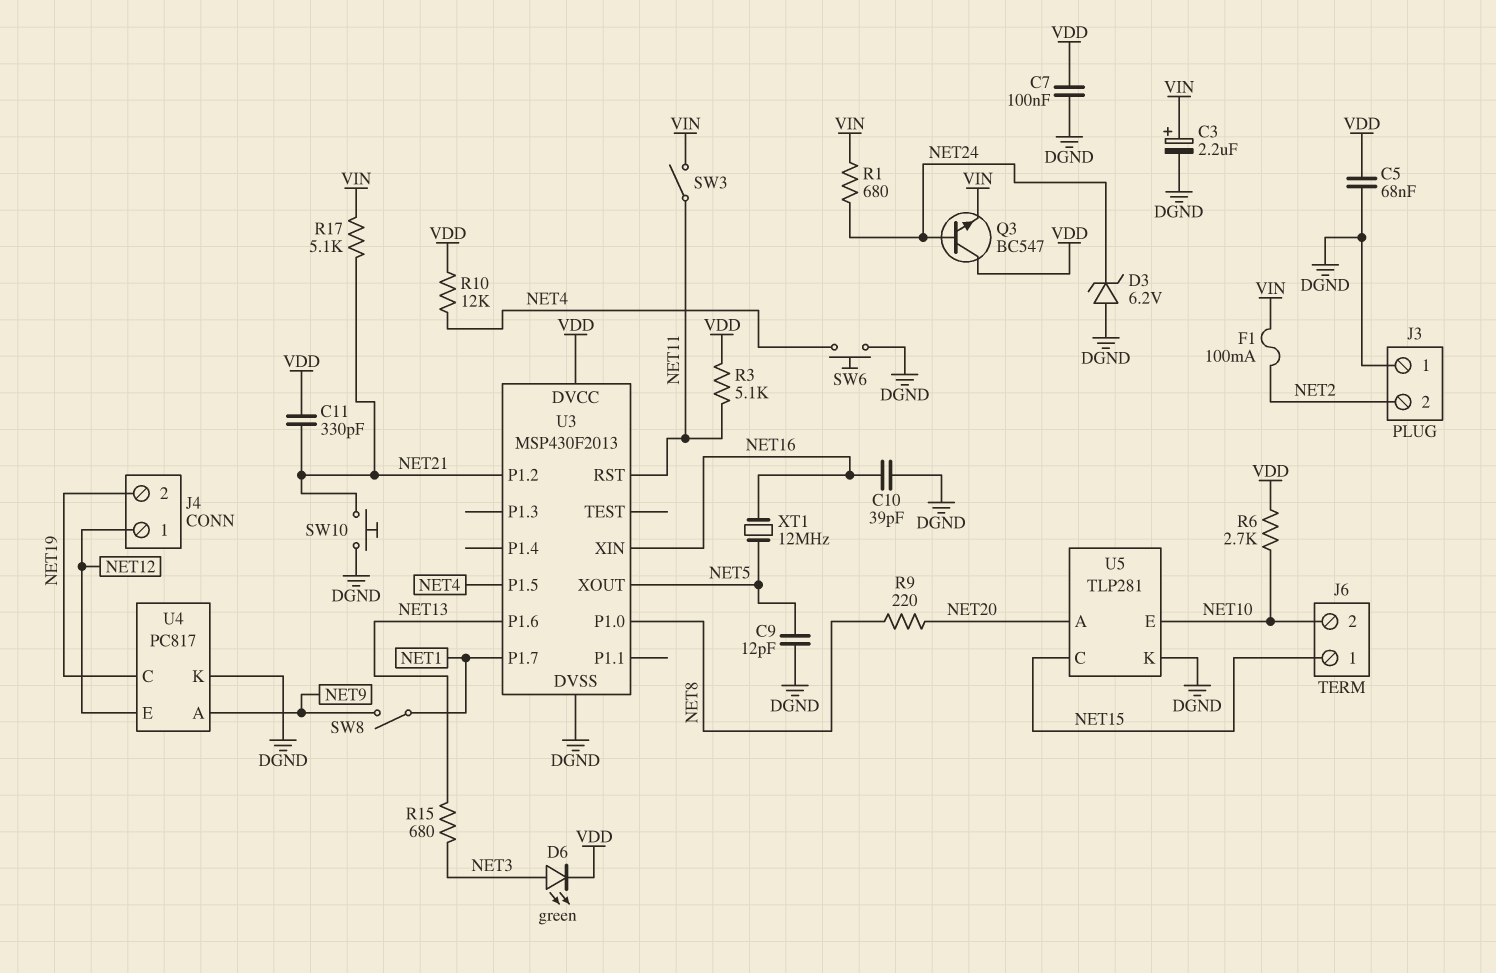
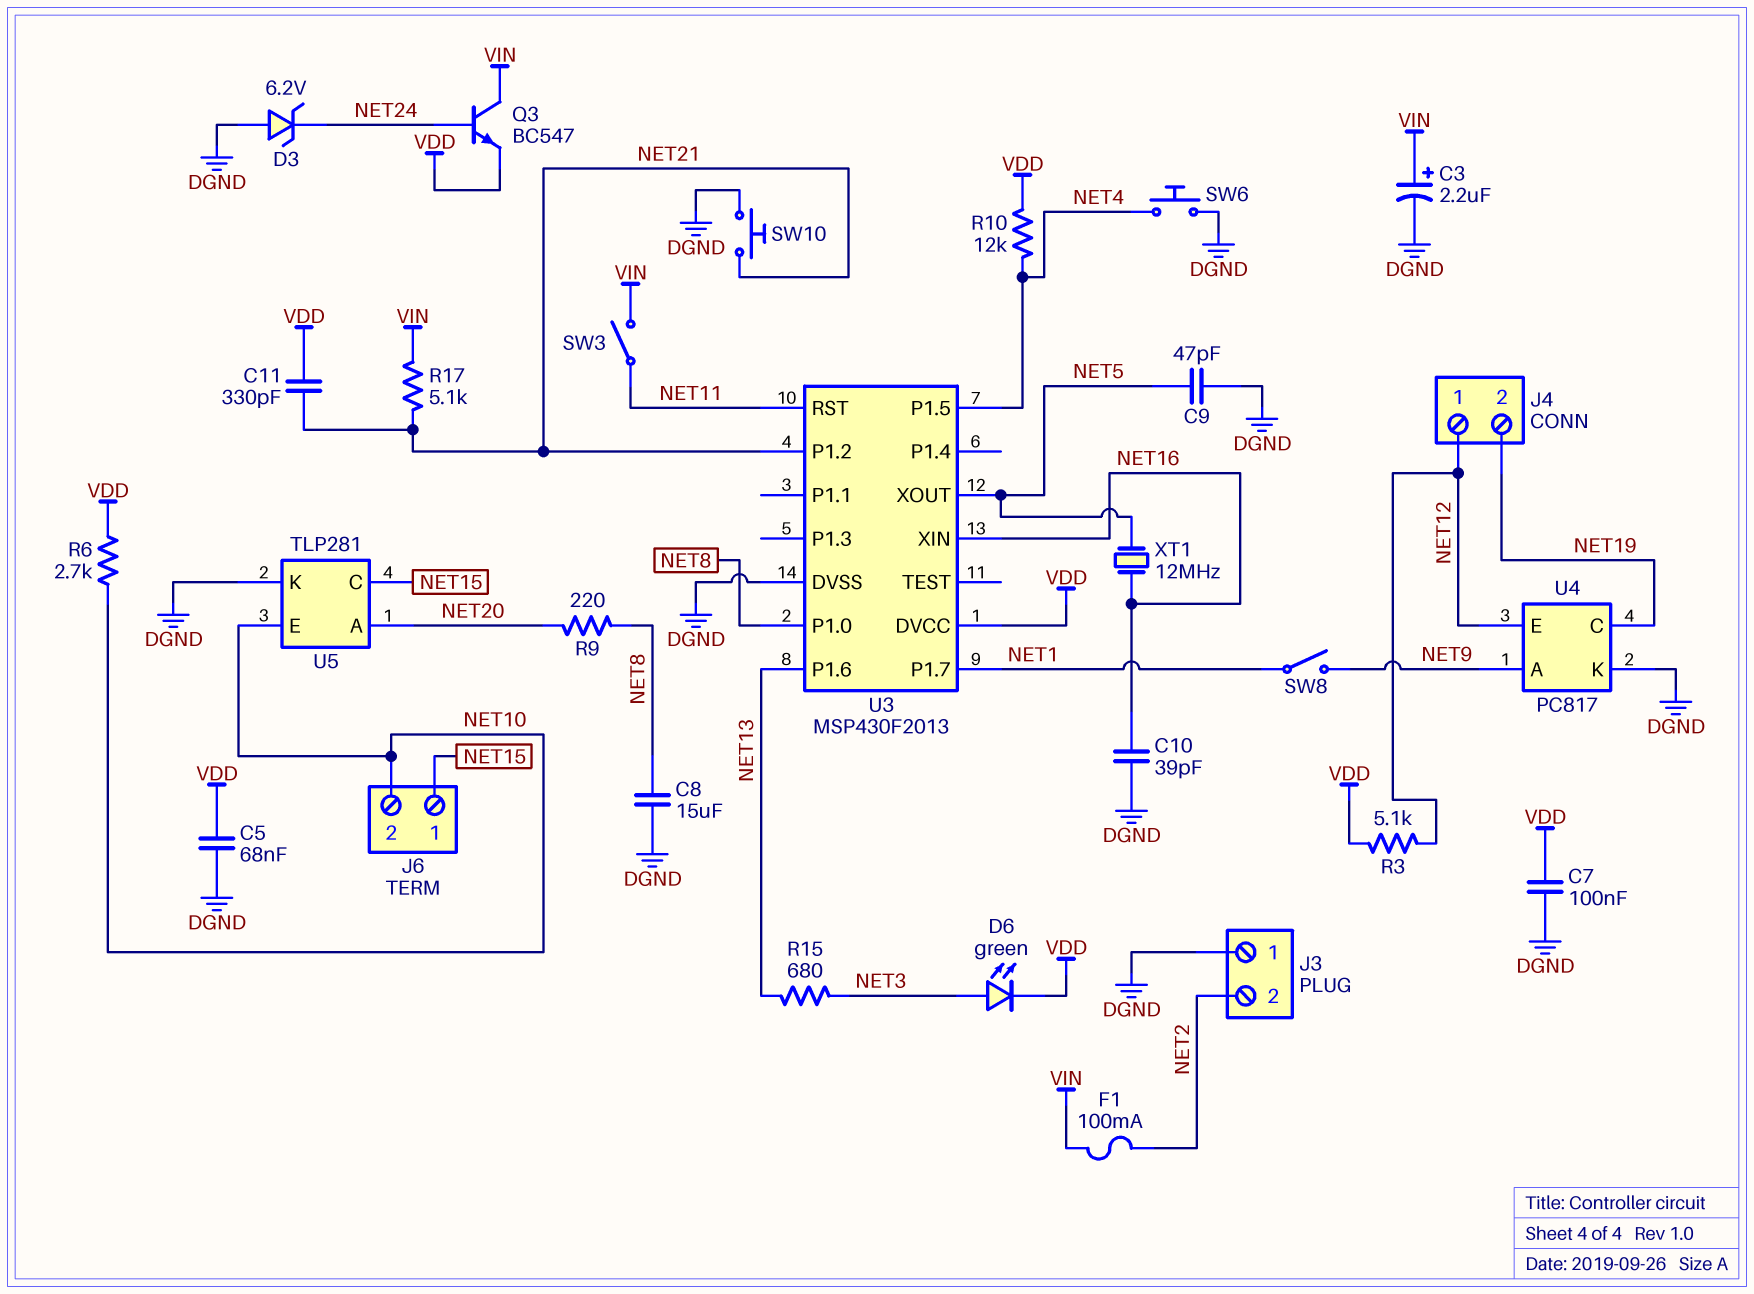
C8: none -> 15uF (DGND, NET8)
C9: 12pF (DGND, NET5) -> 47pF (DGND, NET5)
Q3: NPN BC547 (B NET24, C VDD, E VIN) -> NPN BC547 (B NET24, C VIN, E VDD)
R1: 680 (NET24, VIN) -> none
R3: 5.1k (NET11, VDD) -> 5.1k (NET12, VDD)

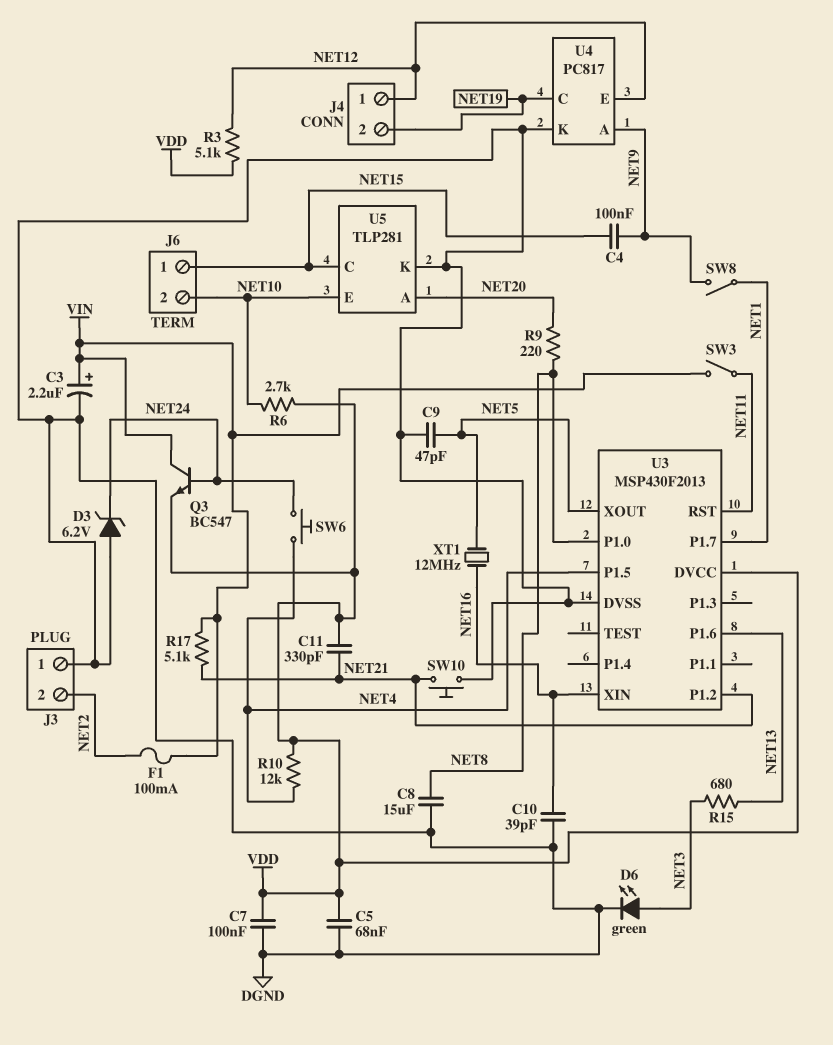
C4: none -> 100nF (NET9, NET15)
D6: LED green (A NET3, K VDD) -> LED green (A NET3, K DGND)
SW6: button (DGND, NET4) -> button (NET4, NET24)

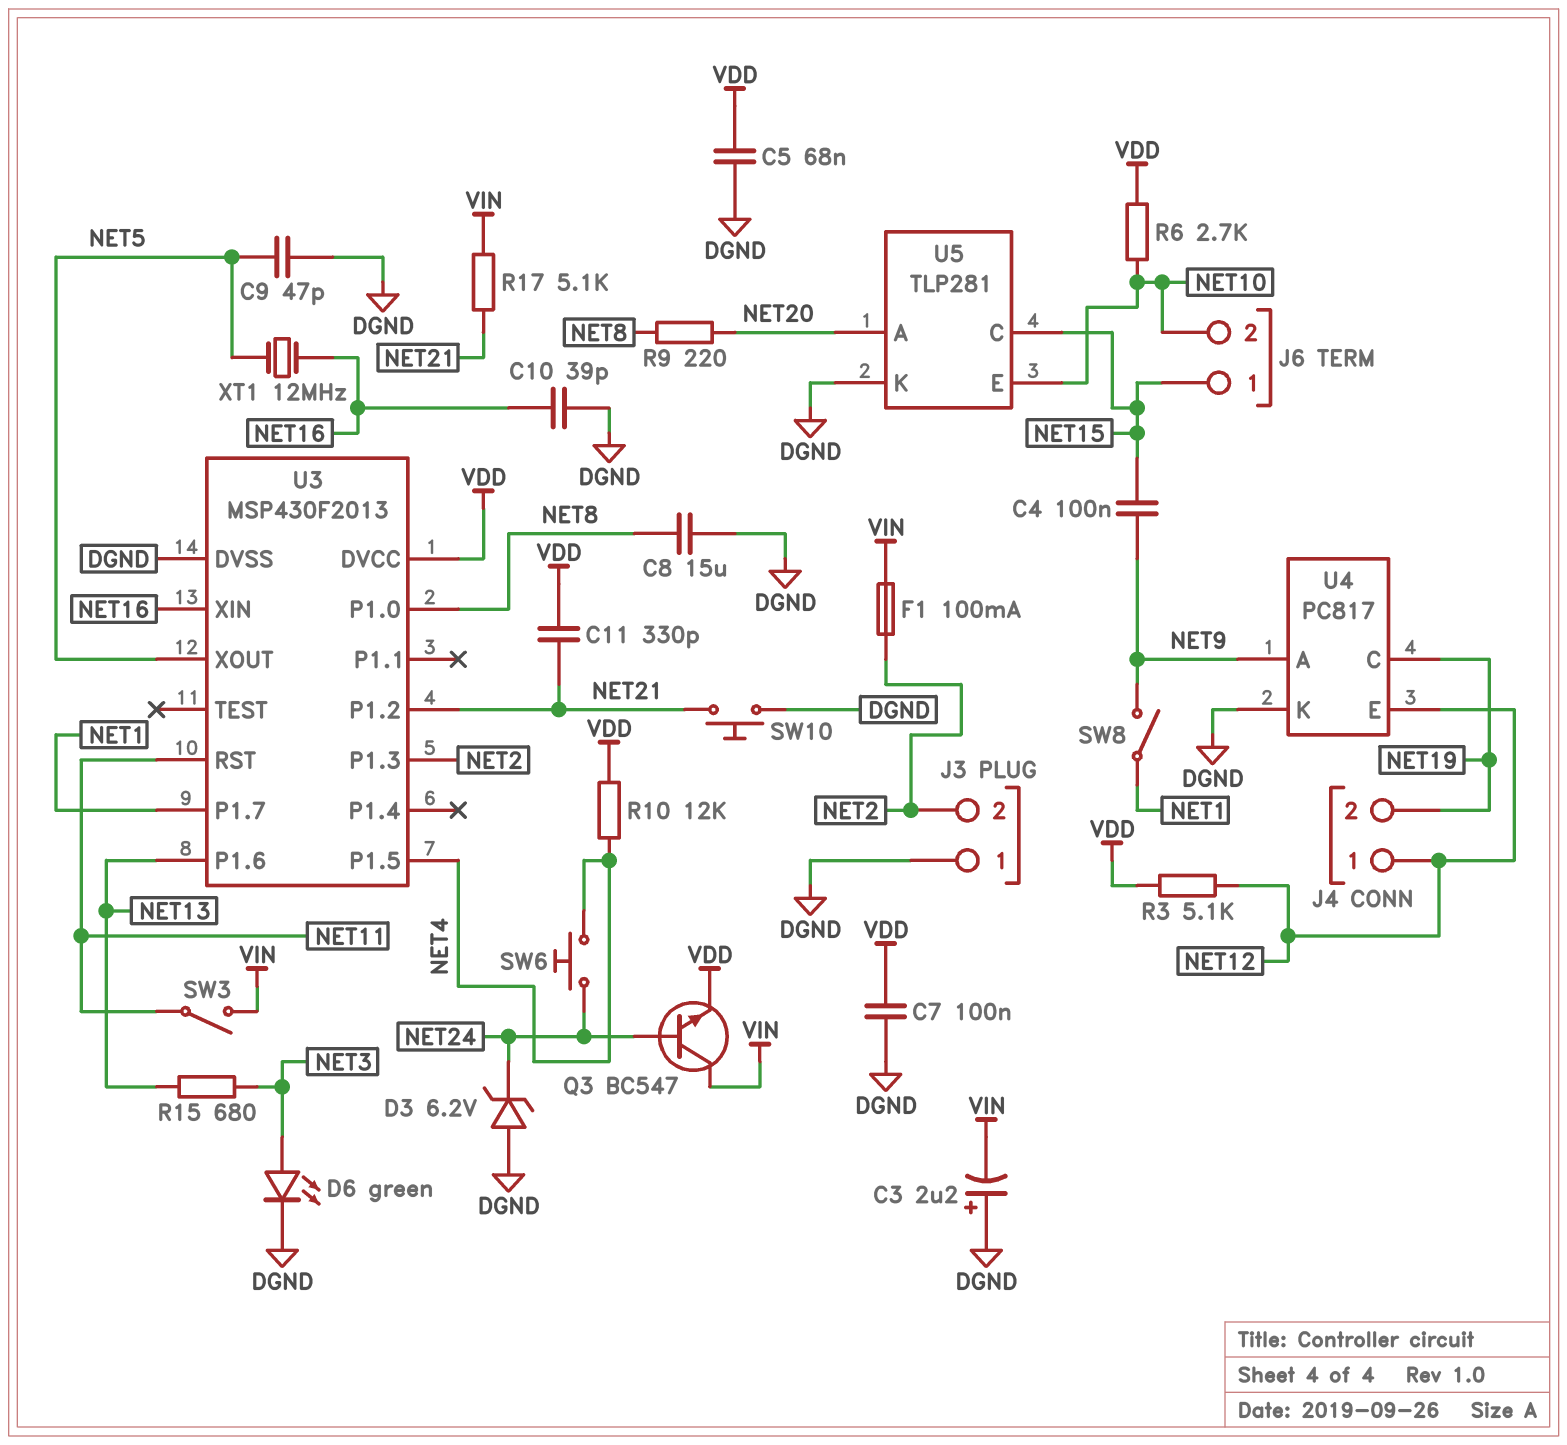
C3: 2.2uF (plus VIN, minus DGND) -> 2.2uF (plus DGND, minus VIN)
U3 pin P1.3: none -> NET2

